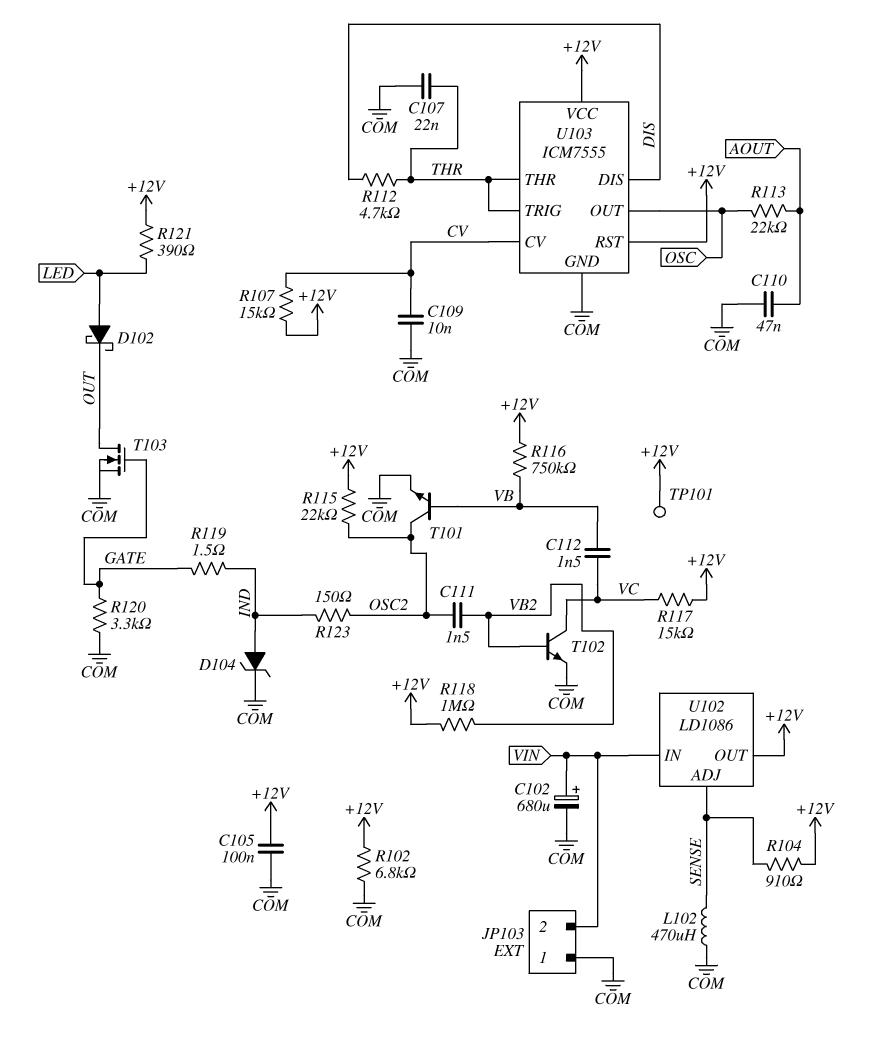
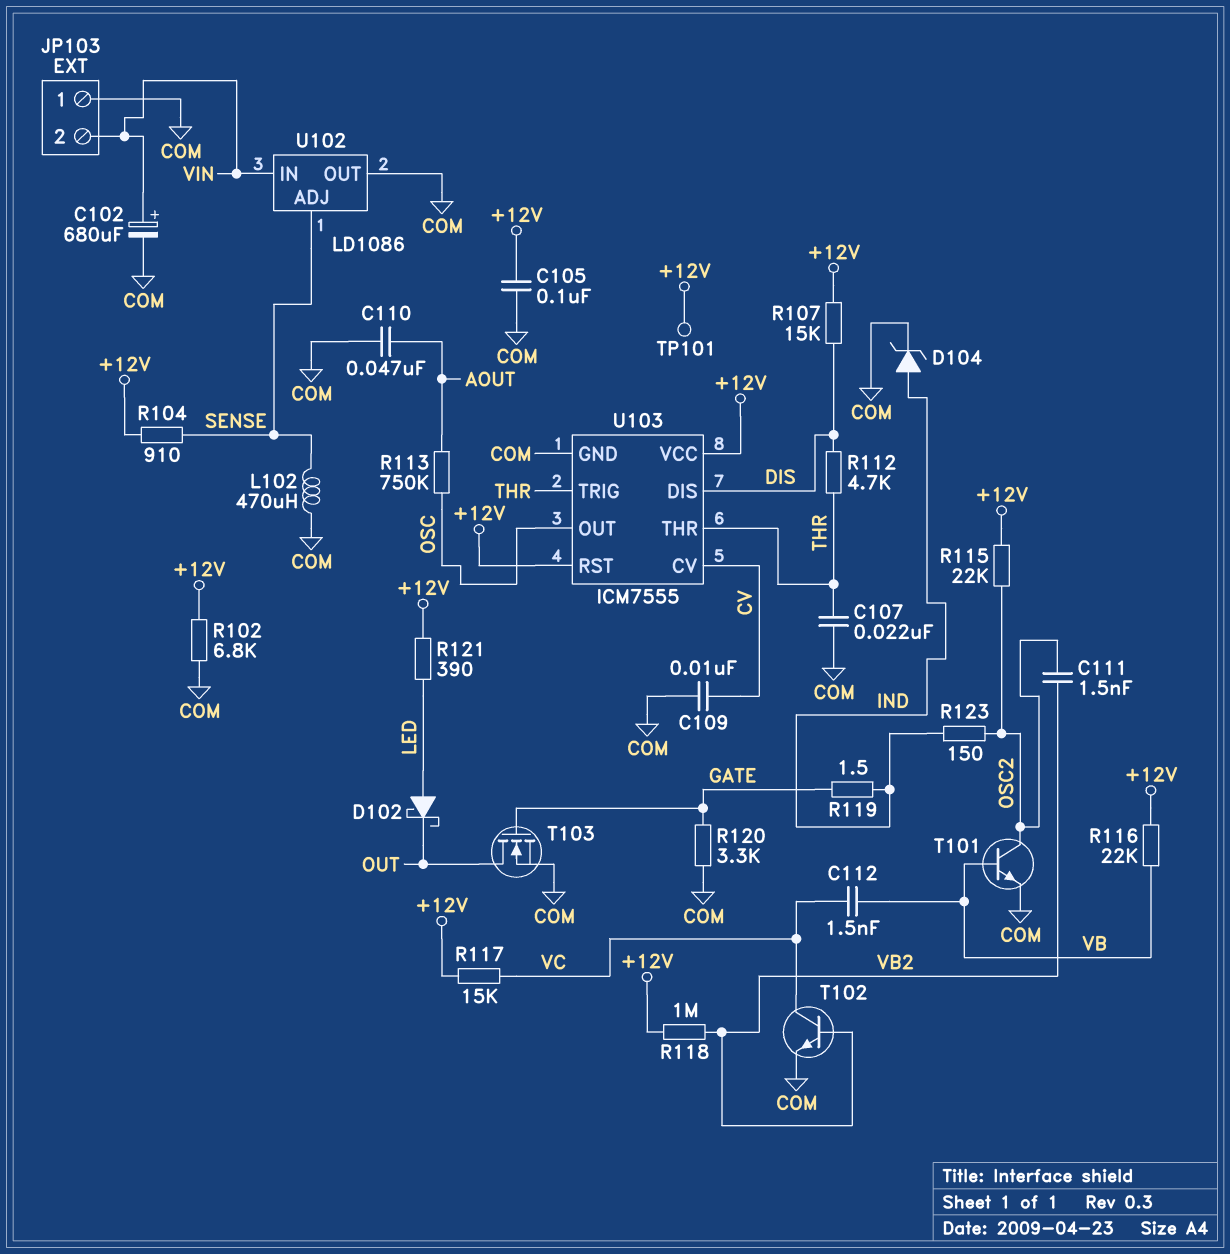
R107: 15k (+12V, CV) -> 15k (+12V, DIS)
R113: 22k (AOUT, OSC) -> 750k (AOUT, OSC)
R116: 750k (+12V, VB) -> 22k (+12V, VB)
U102 pin OUT: +12V -> COM

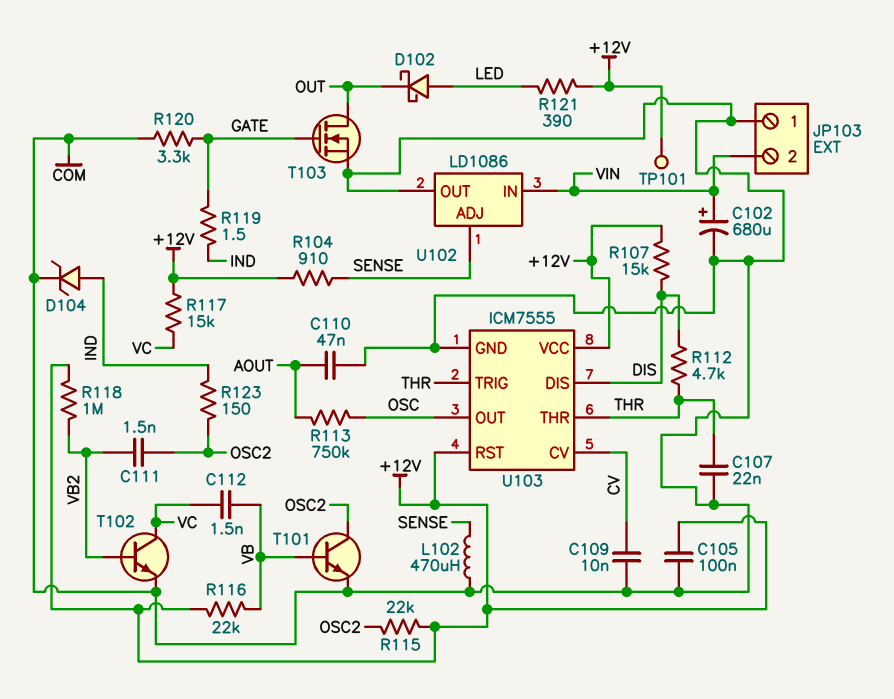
R102: 6.8k (+12V, COM) -> none

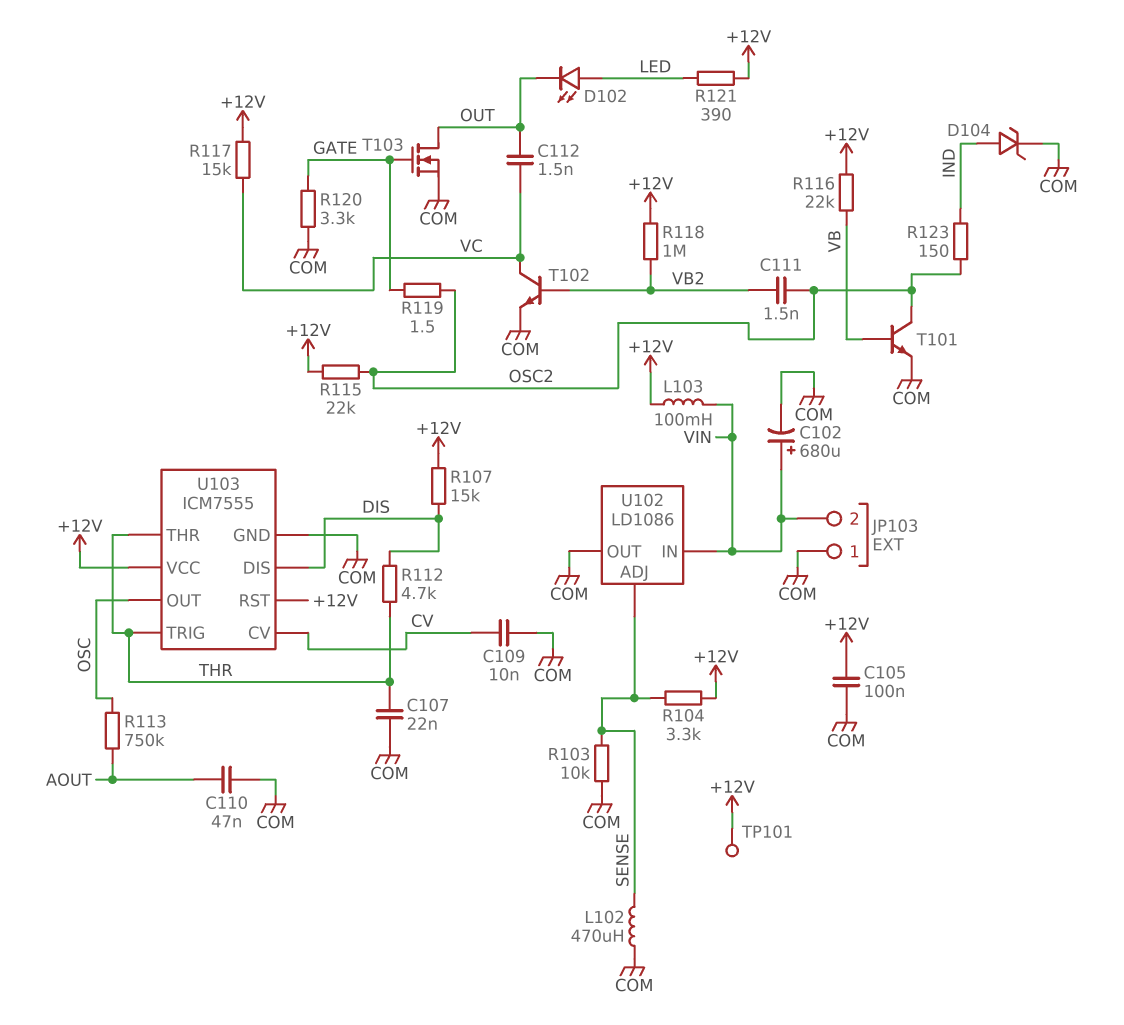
C112: 1.5nF (VB, VC) -> 1.5nF (OUT, VC)
D102: schottky (A LED, K OUT) -> LED (A LED, K OUT)
L103: none -> 100mH (+12V, VIN)
R103: none -> 10k (COM, SENSE)
R104: 910 (+12V, SENSE) -> 3.3k (+12V, SENSE)
R119: 1.5 (GATE, IND) -> 1.5 (GATE, OSC2)

